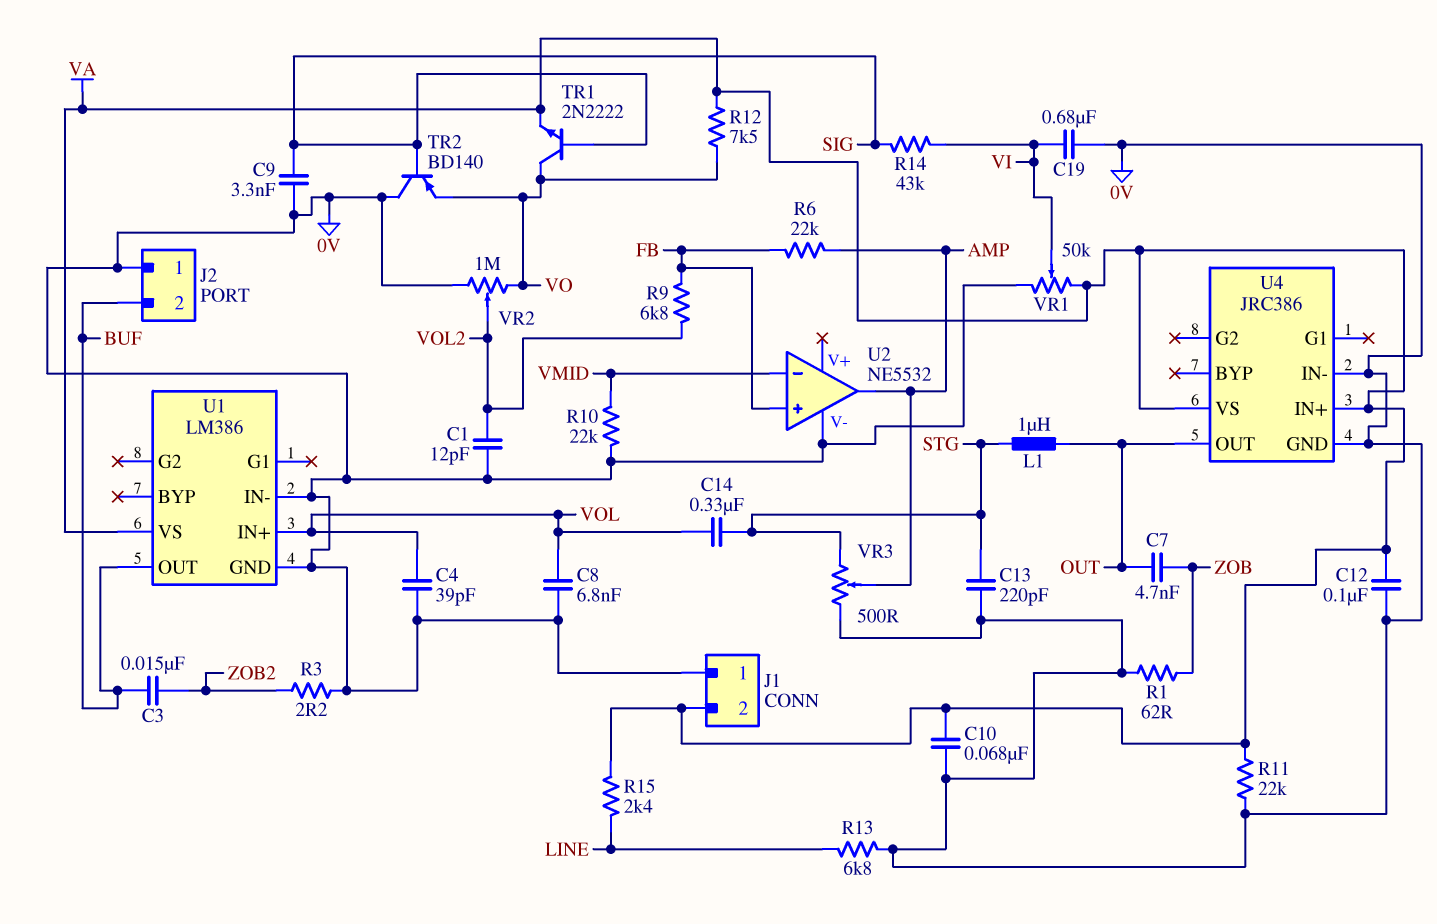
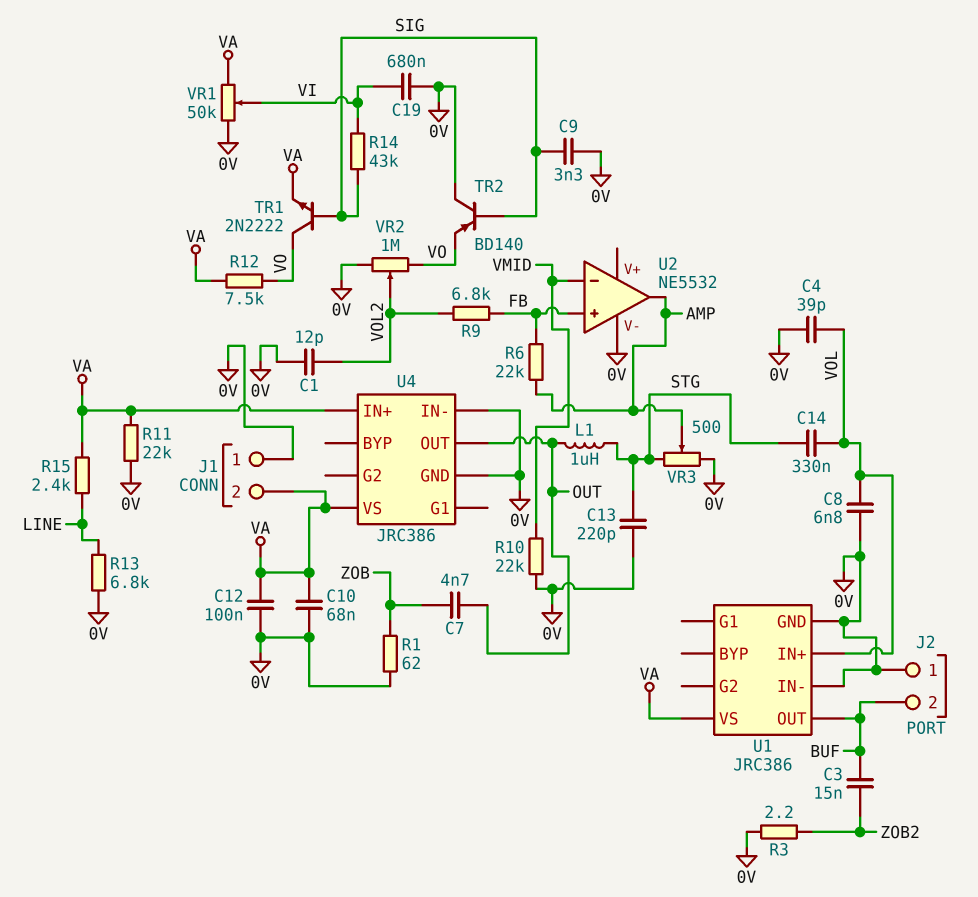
U1: LM386 -> JRC386

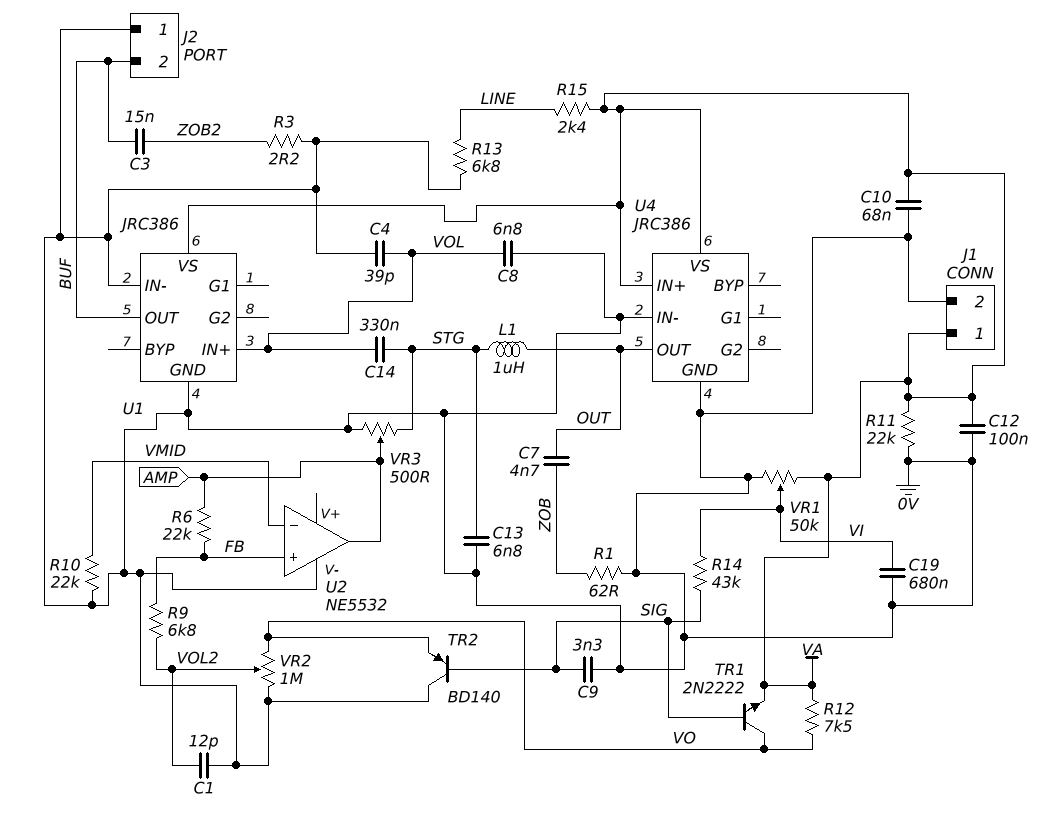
C13: 220pF (0V, STG) -> 6.8nF (0V, STG)
J1 pin 1: 0V -> VA
J1 pin 2: VA -> 0V

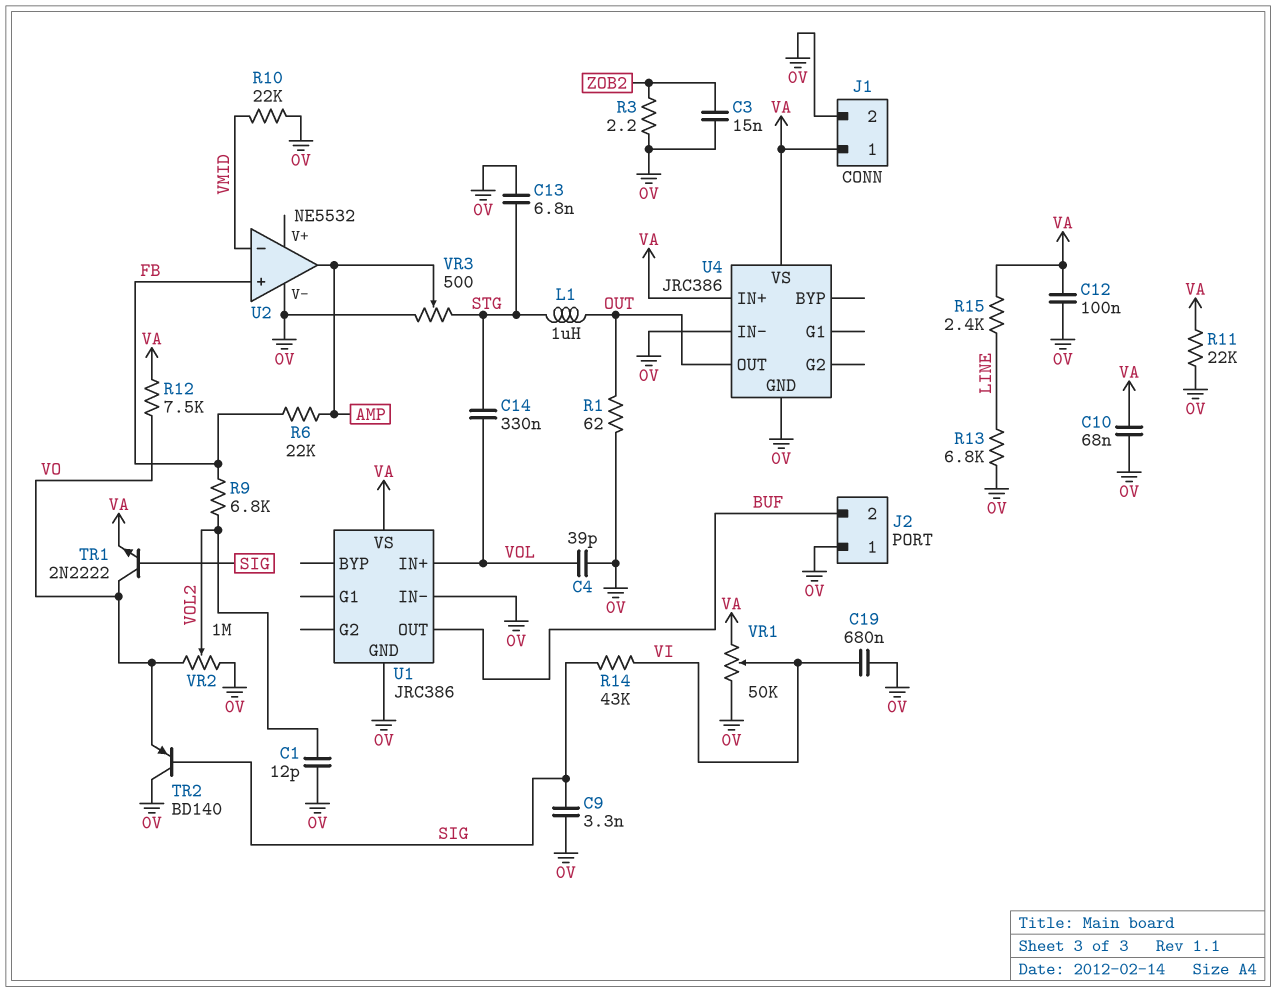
C3: 15nF (BUF, ZOB2) -> 15nF (0V, ZOB2)
C7: 4.7nF (OUT, ZOB) -> none
C8: 6.8nF (0V, VOL) -> none
R1: 62 (0V, ZOB) -> 62 (0V, OUT)

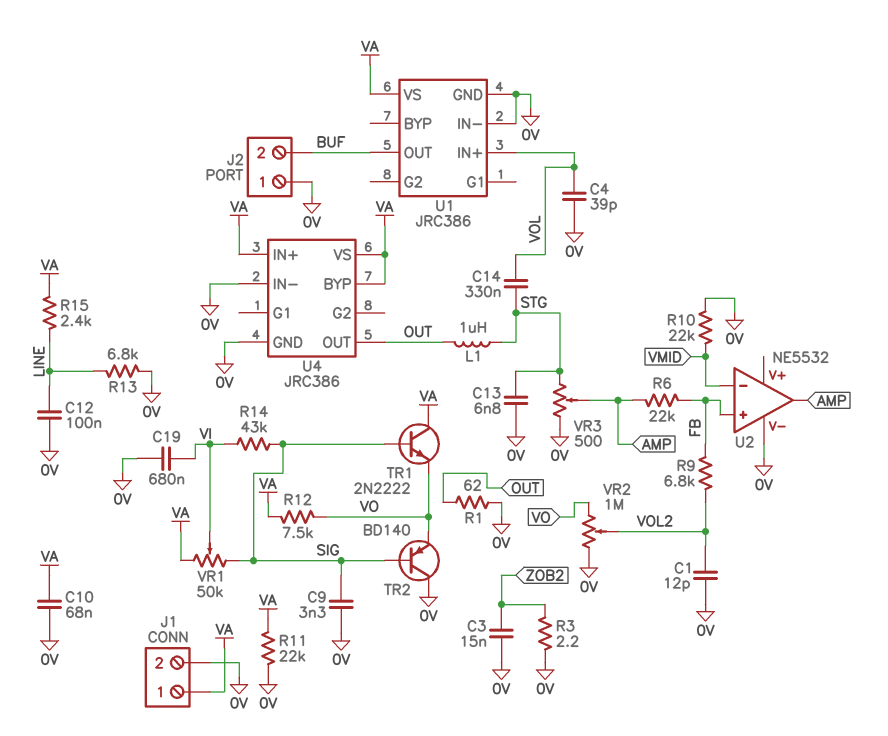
C12: 100nF (0V, VA) -> 100nF (0V, LINE)
TR1: NPN 2N2222 (B SIG, C VO, E VA) -> NPN 2N2222 (B SIG, C VA, E VO)
U4 pin BYP: none -> VA
VR1: 50k (0V, VA, wiper VI) -> 50k (SIG, VA, wiper VI)

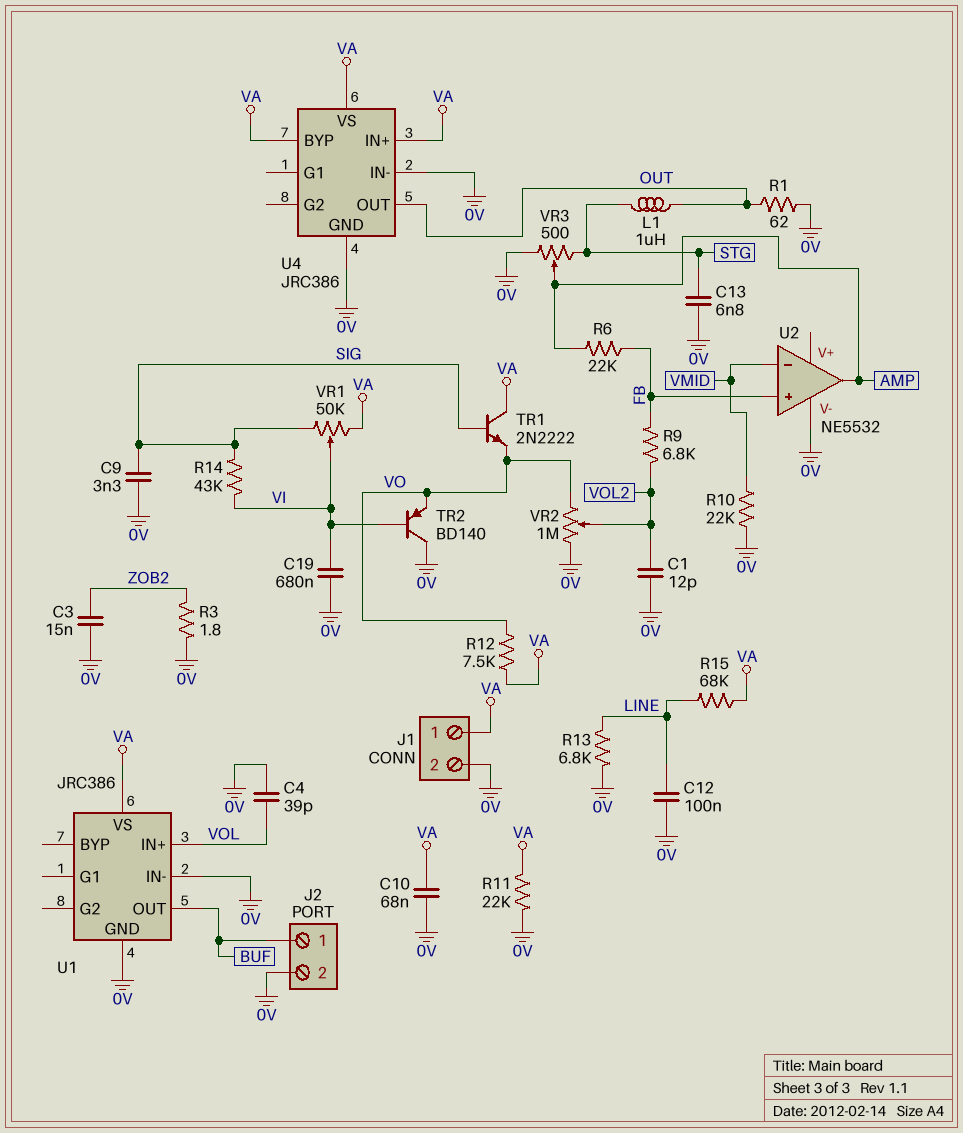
C14: 330nF (STG, VOL) -> none
J2 pin 1: 0V -> BUF
J2 pin 2: BUF -> 0V
R3: 2.2 (0V, ZOB2) -> 1.8 (0V, ZOB2)
R15: 2.4k (LINE, VA) -> 68k (LINE, VA)
TR2: PNP BD140 (B SIG, C 0V, E VO) -> PNP BD140 (B VI, C 0V, E VO)

